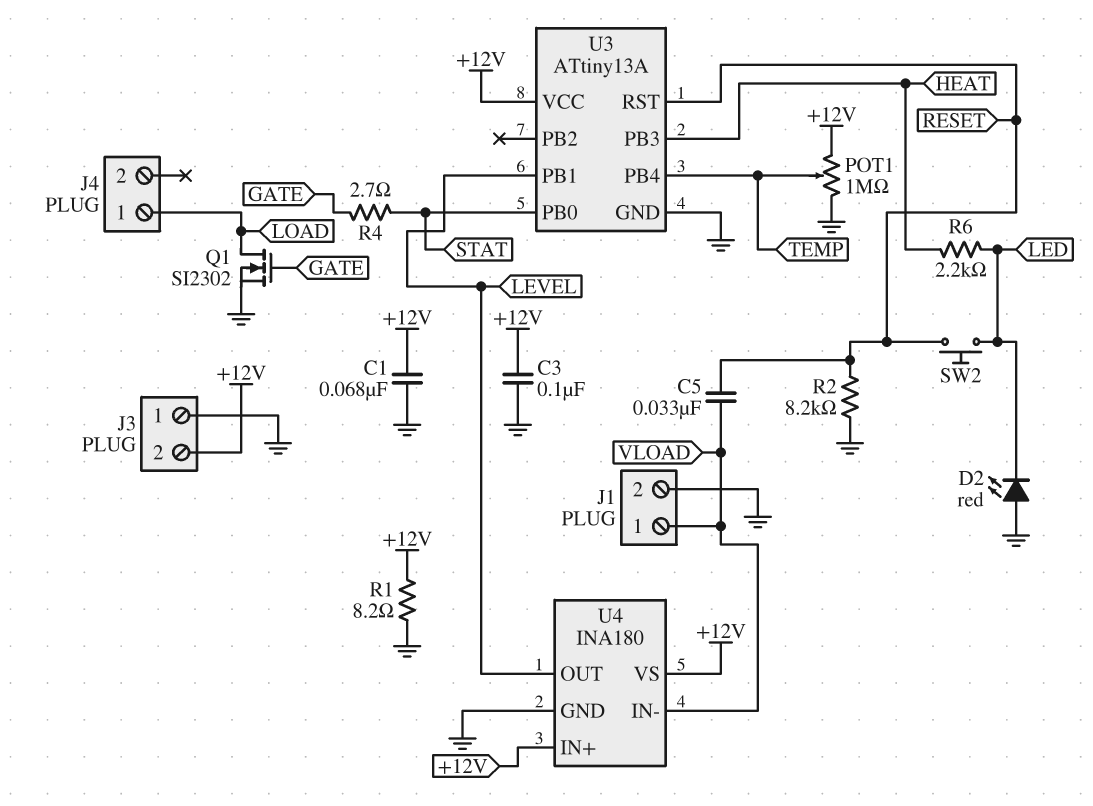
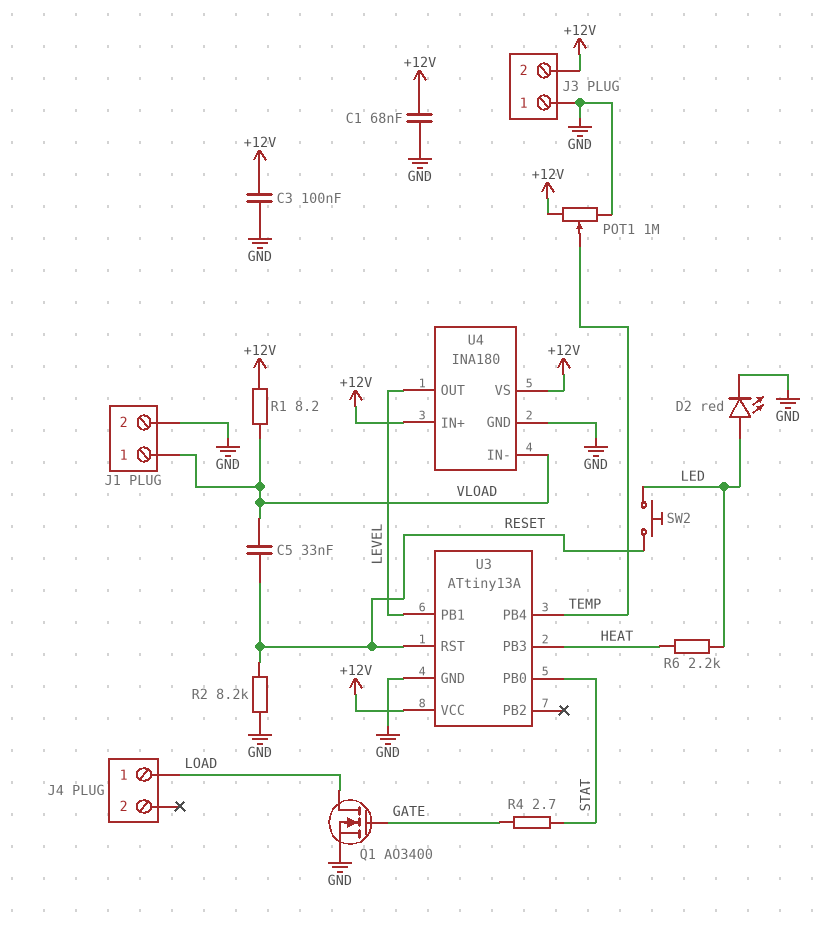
D2: LED red (A GND, K LED) -> LED red (A LED, K GND)
Q1: NMOS SI2302 (G GATE, D LOAD, S GND) -> NMOS AO3400 (G GATE, D LOAD, S GND)
R1: 8.2 (+12V, GND) -> 8.2 (+12V, VLOAD)

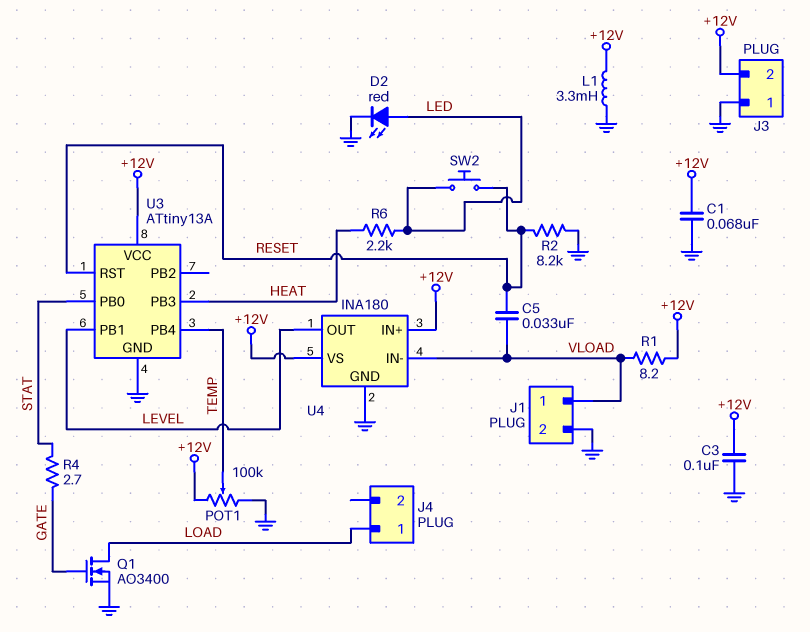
L1: none -> 3.3mH (+12V, GND)
POT1: 1M (+12V, GND, wiper TEMP) -> 100k (+12V, GND, wiper TEMP)

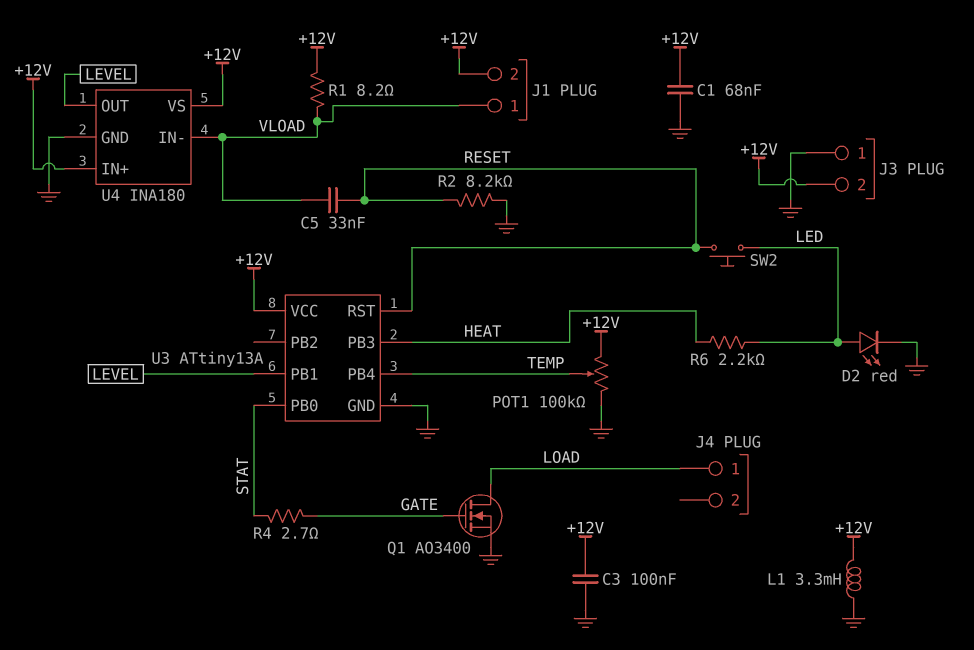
J1 pin 2: GND -> +12V

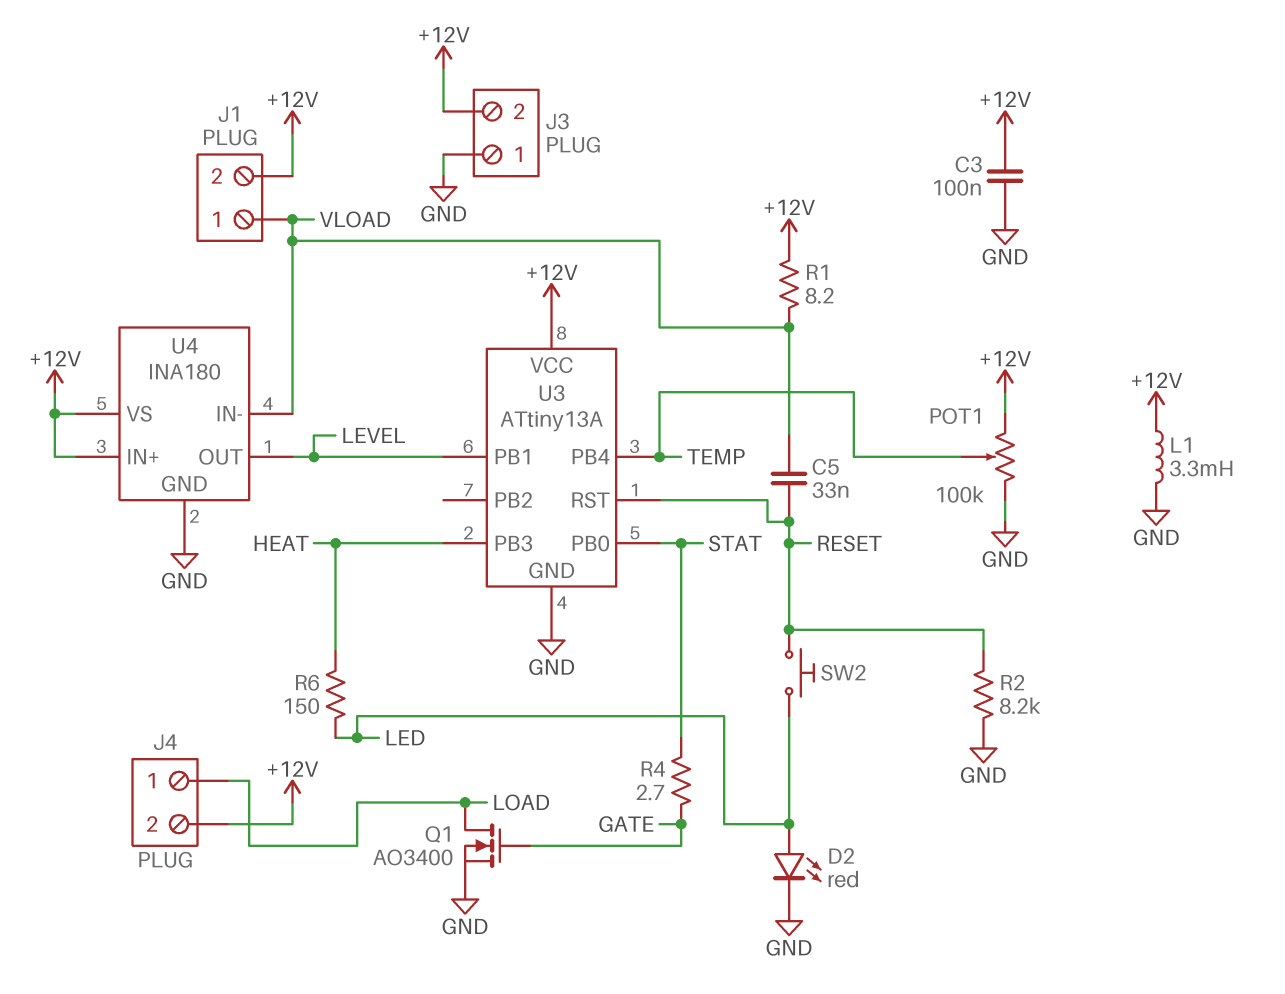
C1: 68nF (+12V, GND) -> none
J4 pin 2: none -> +12V
R6: 2.2k (HEAT, LED) -> 150 (HEAT, LED)

